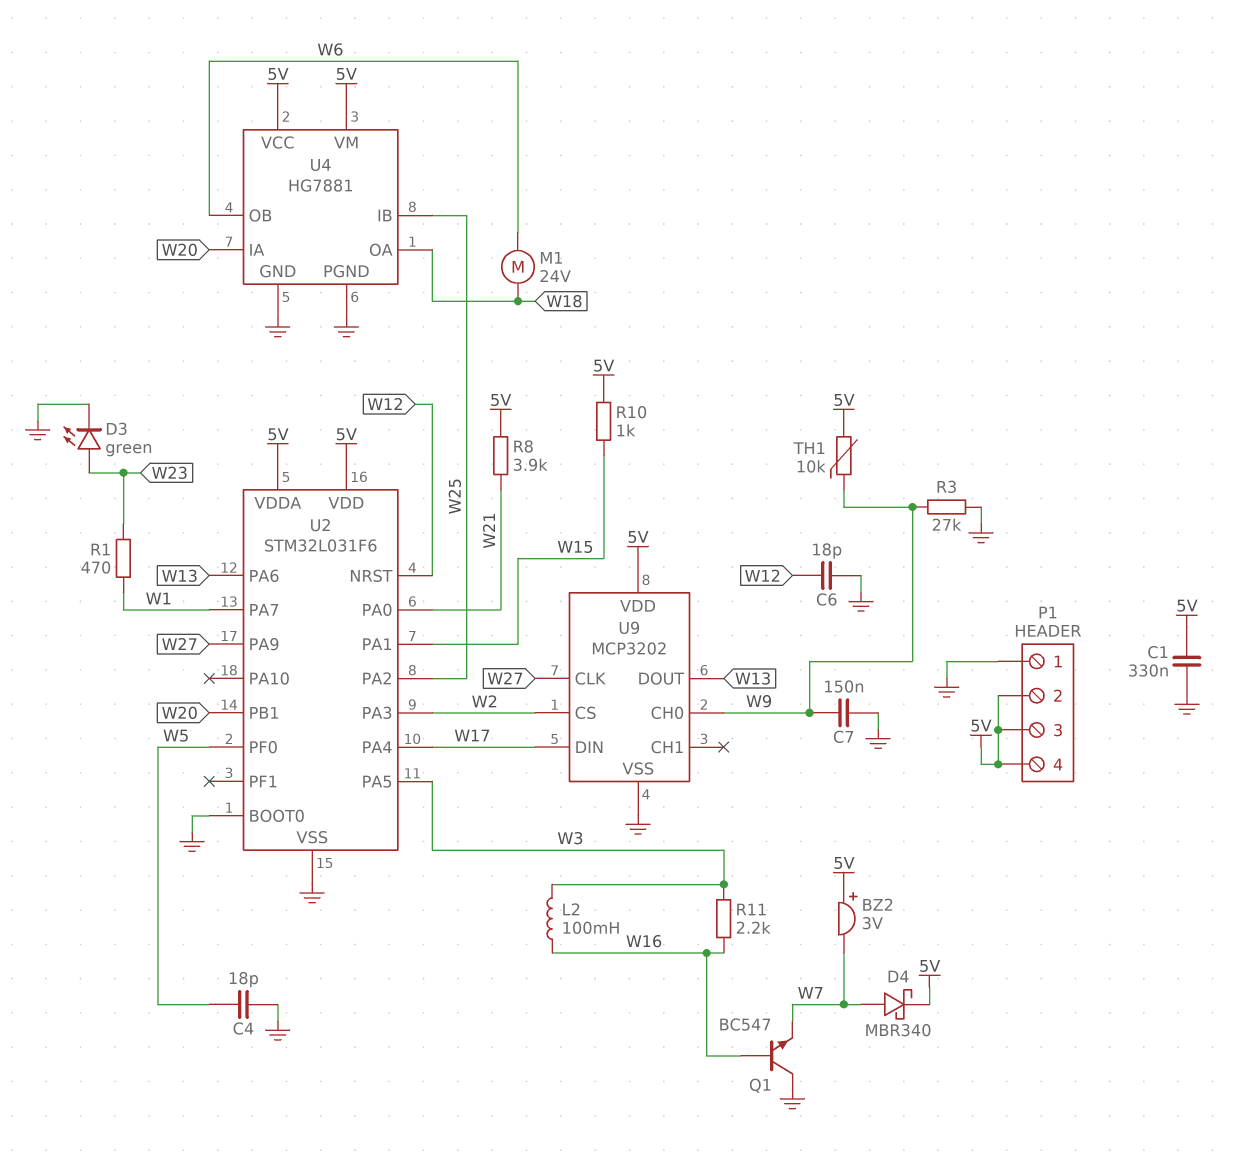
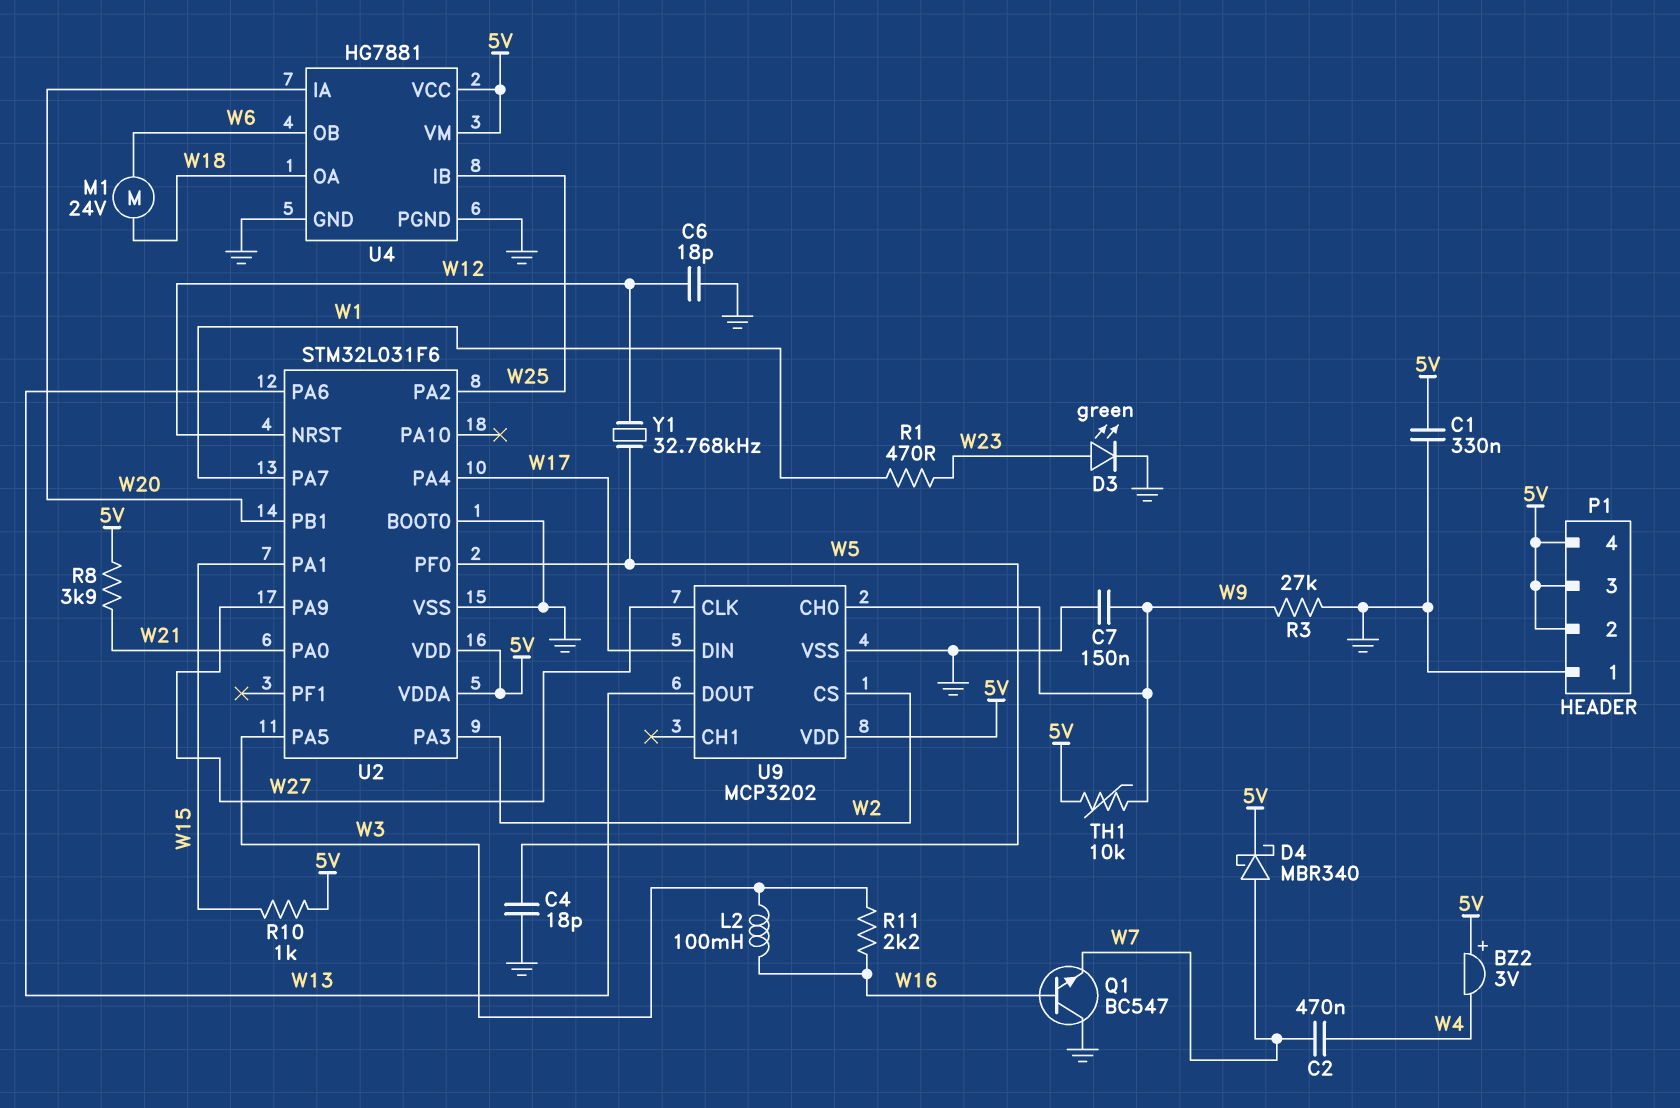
BZ2: buzzer 3V (plus 5V, minus W7) -> buzzer 3V (plus 5V, minus W4)
C2: none -> 470nF (W4, W7)
Y1: none -> 32.768kHz (W5, W12)

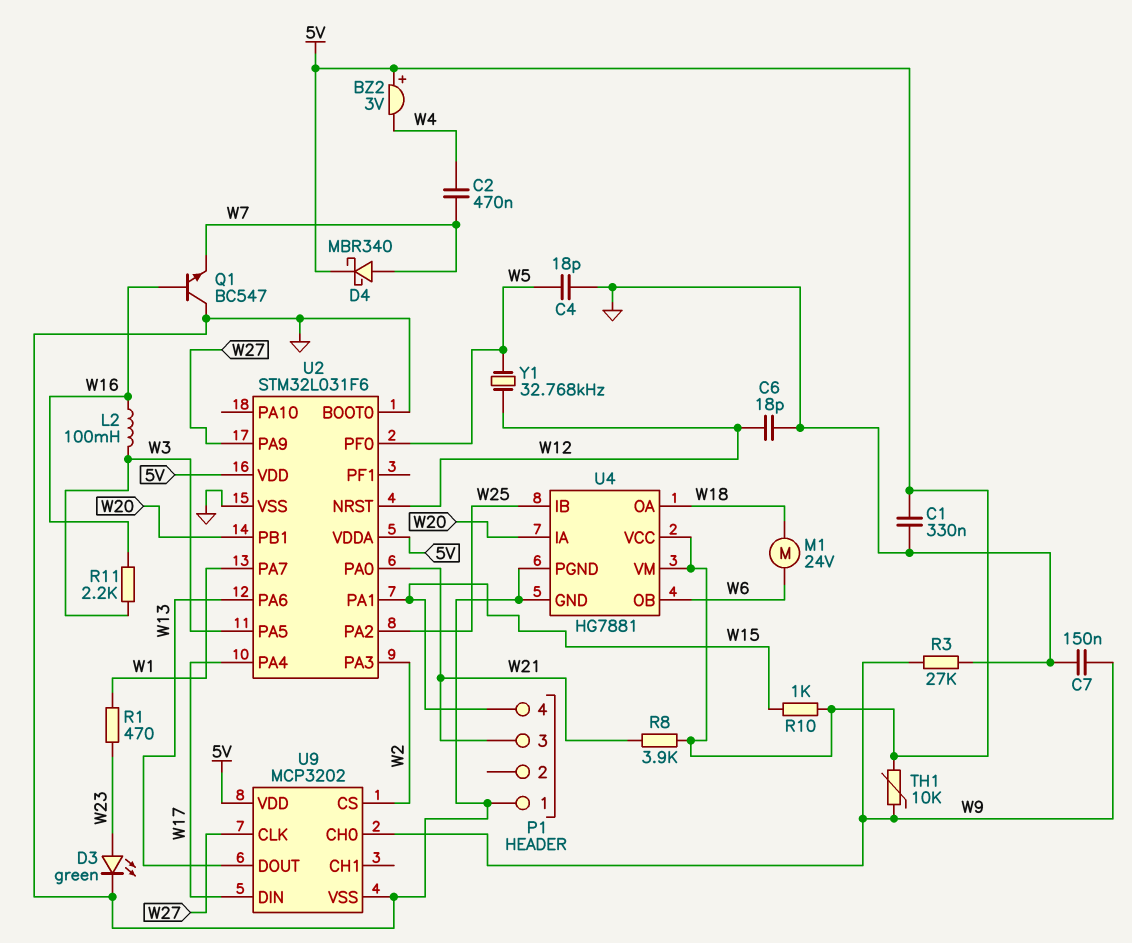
P1 pin 2: 5V -> none
P1 pin 3: 5V -> W21
P1 pin 4: 5V -> W15

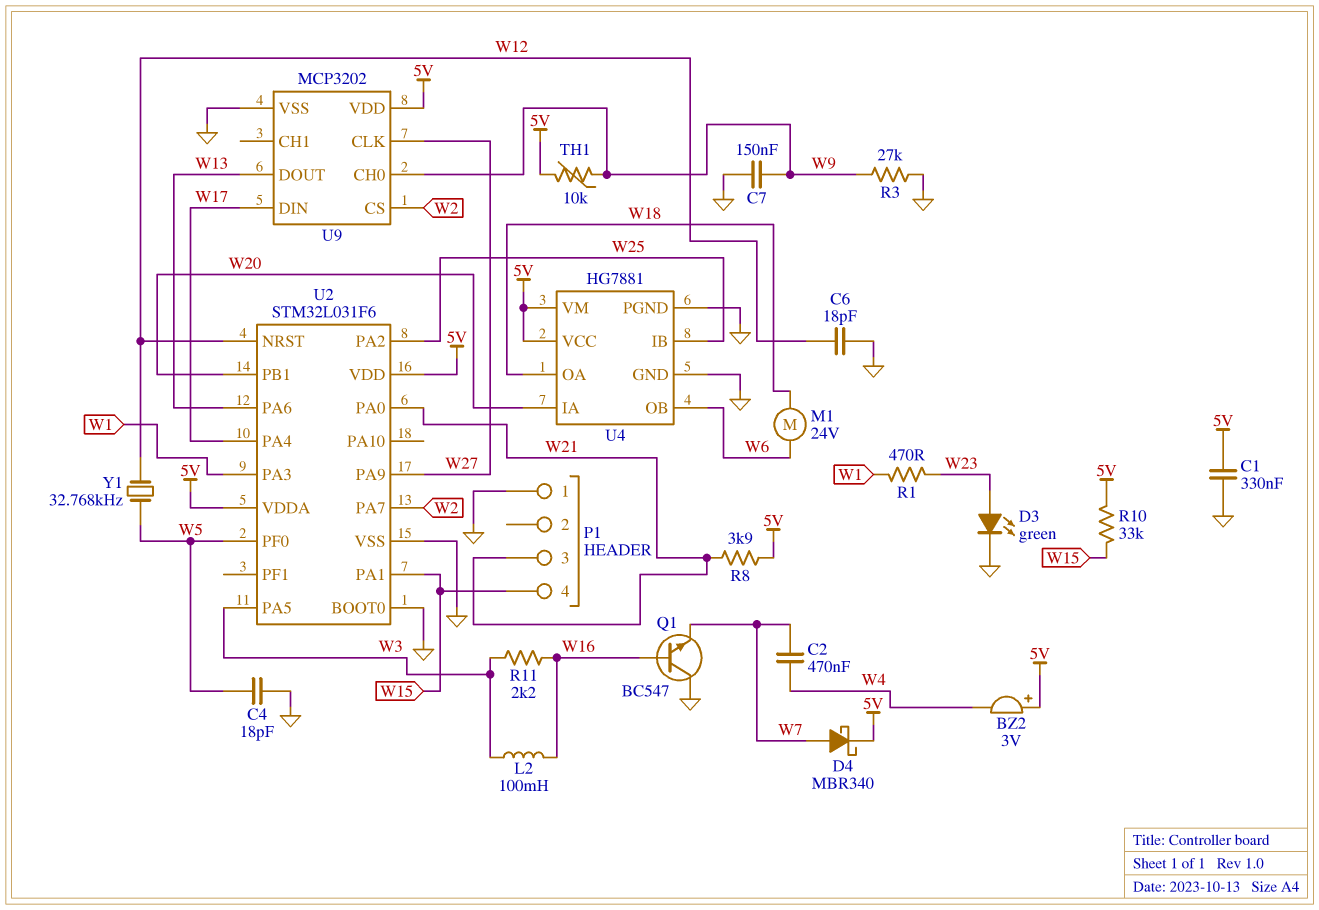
R10: 1k (5V, W15) -> 33k (5V, W15)
U2 pin PA3: W2 -> W1
U2 pin PA7: W1 -> W2

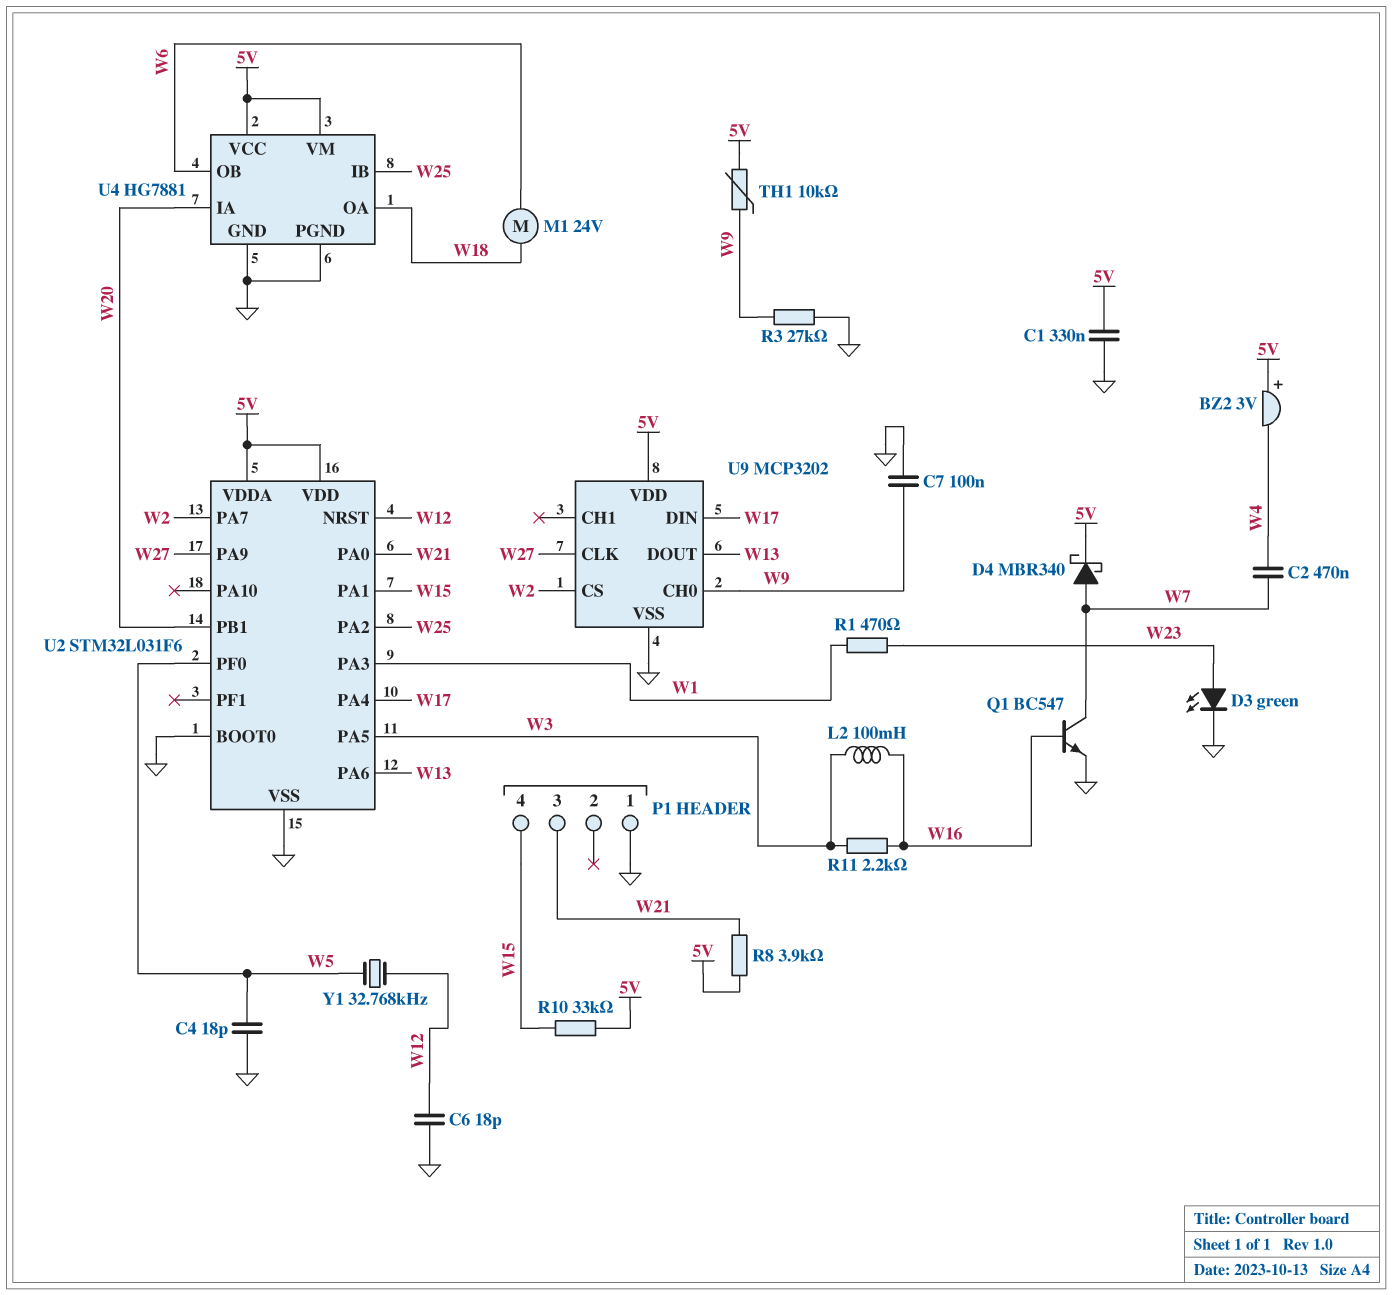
C7: 150nF (GND, W9) -> 100nF (GND, W9)
Q1: NPN BC547 (B W16, C GND, E W7) -> NPN BC547 (B W16, C W7, E GND)

